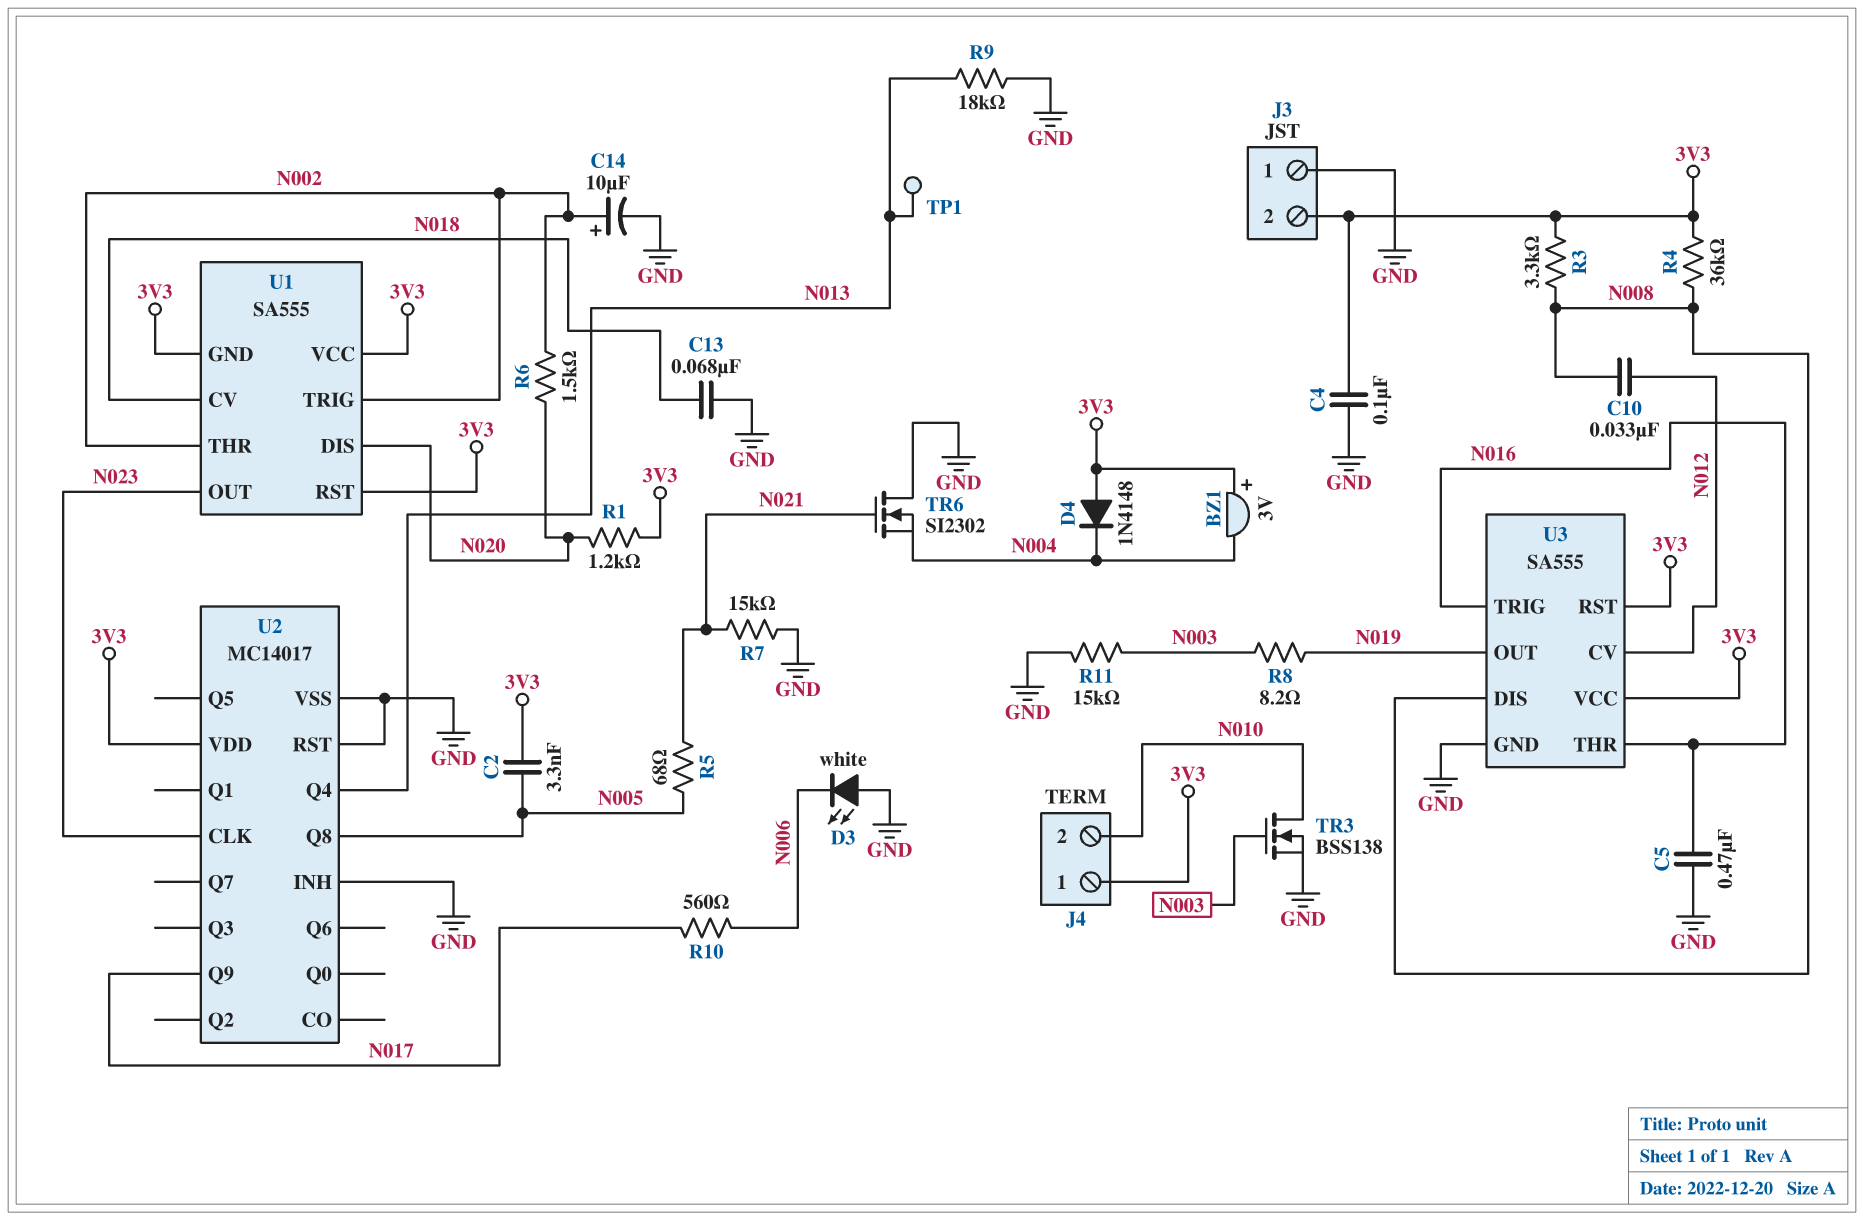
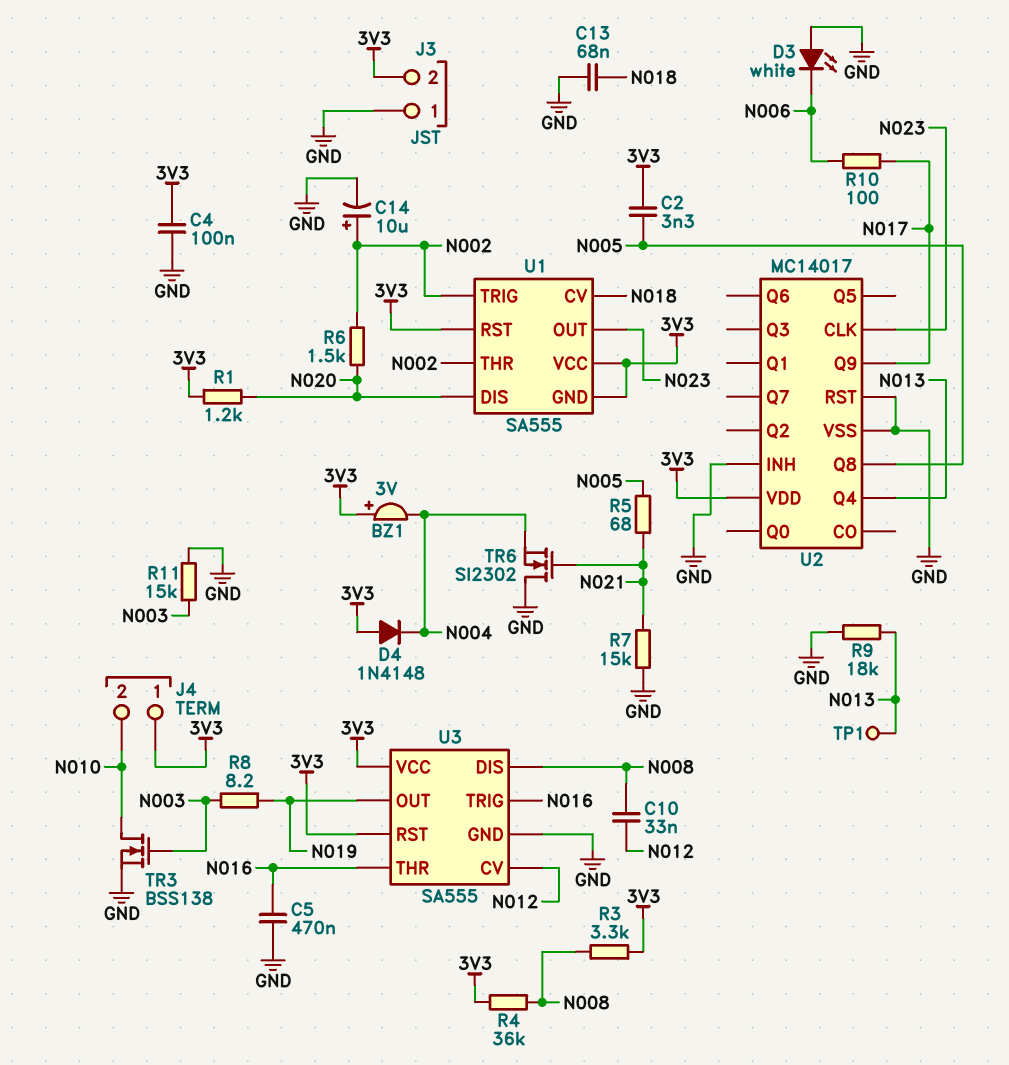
R10: 560 (N006, N017) -> 100 (N006, N017)

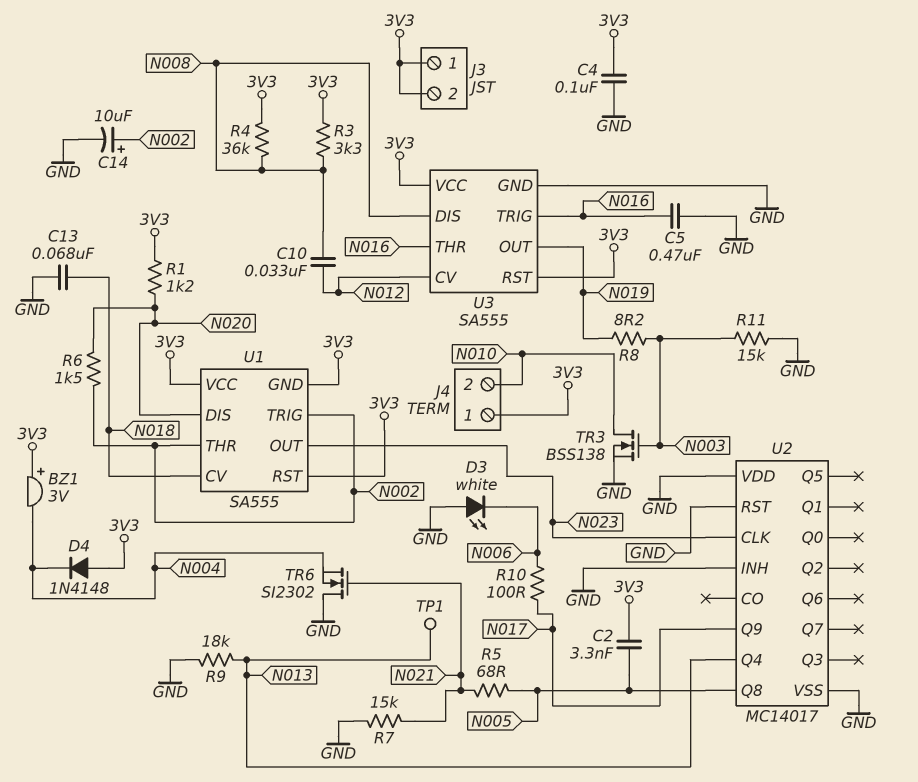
J3 pin 1: GND -> 3V3
U2 pin VDD: 3V3 -> GND

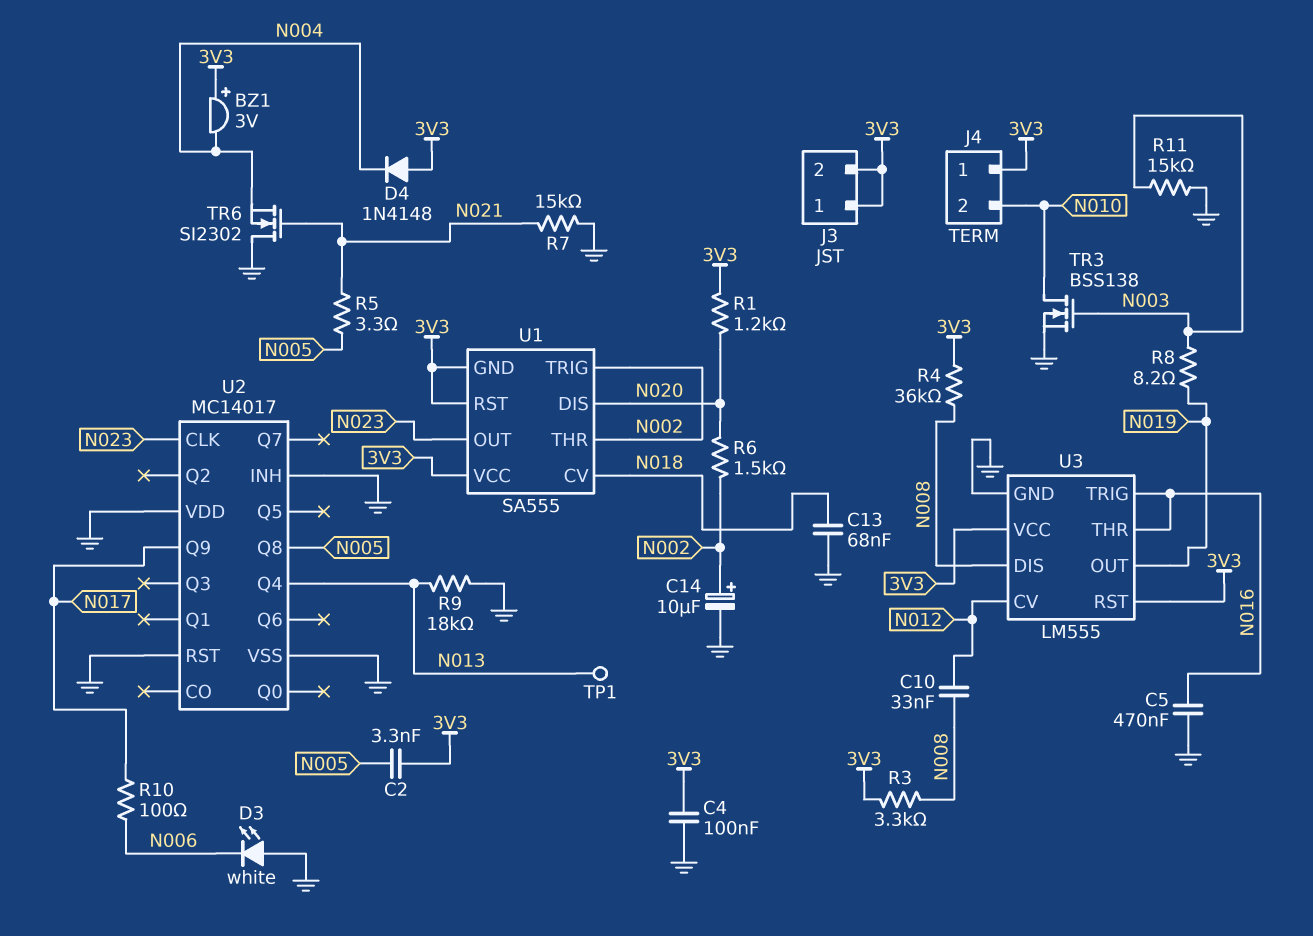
R5: 68 (N005, N021) -> 3.3 (N005, N021)
U3: SA555 -> LM555

